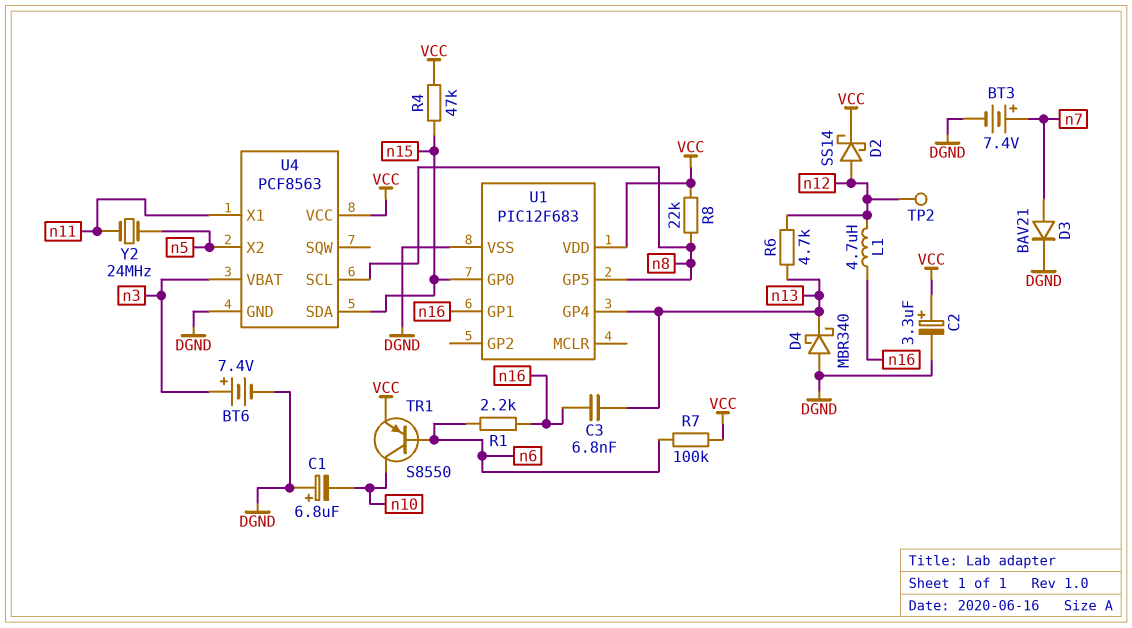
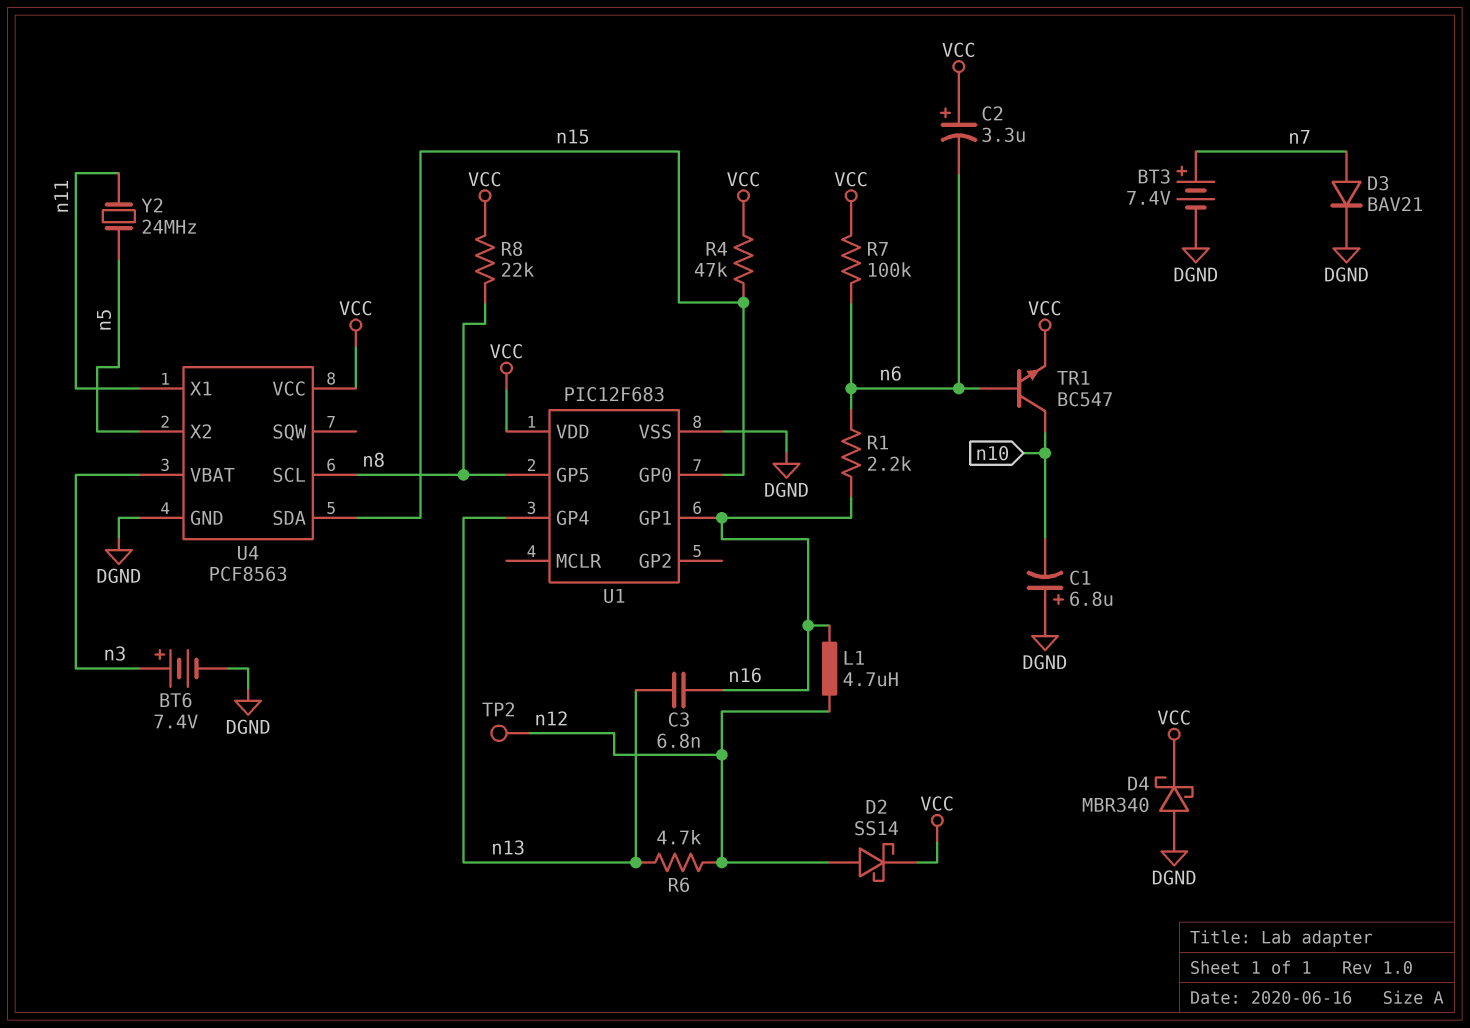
C2: 3.3uF (plus VCC, minus DGND) -> 3.3uF (plus VCC, minus n6)
D4: schottky MBR340 (A DGND, K n13) -> schottky MBR340 (A DGND, K VCC)
TR1: PNP S8550 (B n6, C n10, E VCC) -> NPN BC547 (B n6, C n10, E VCC)

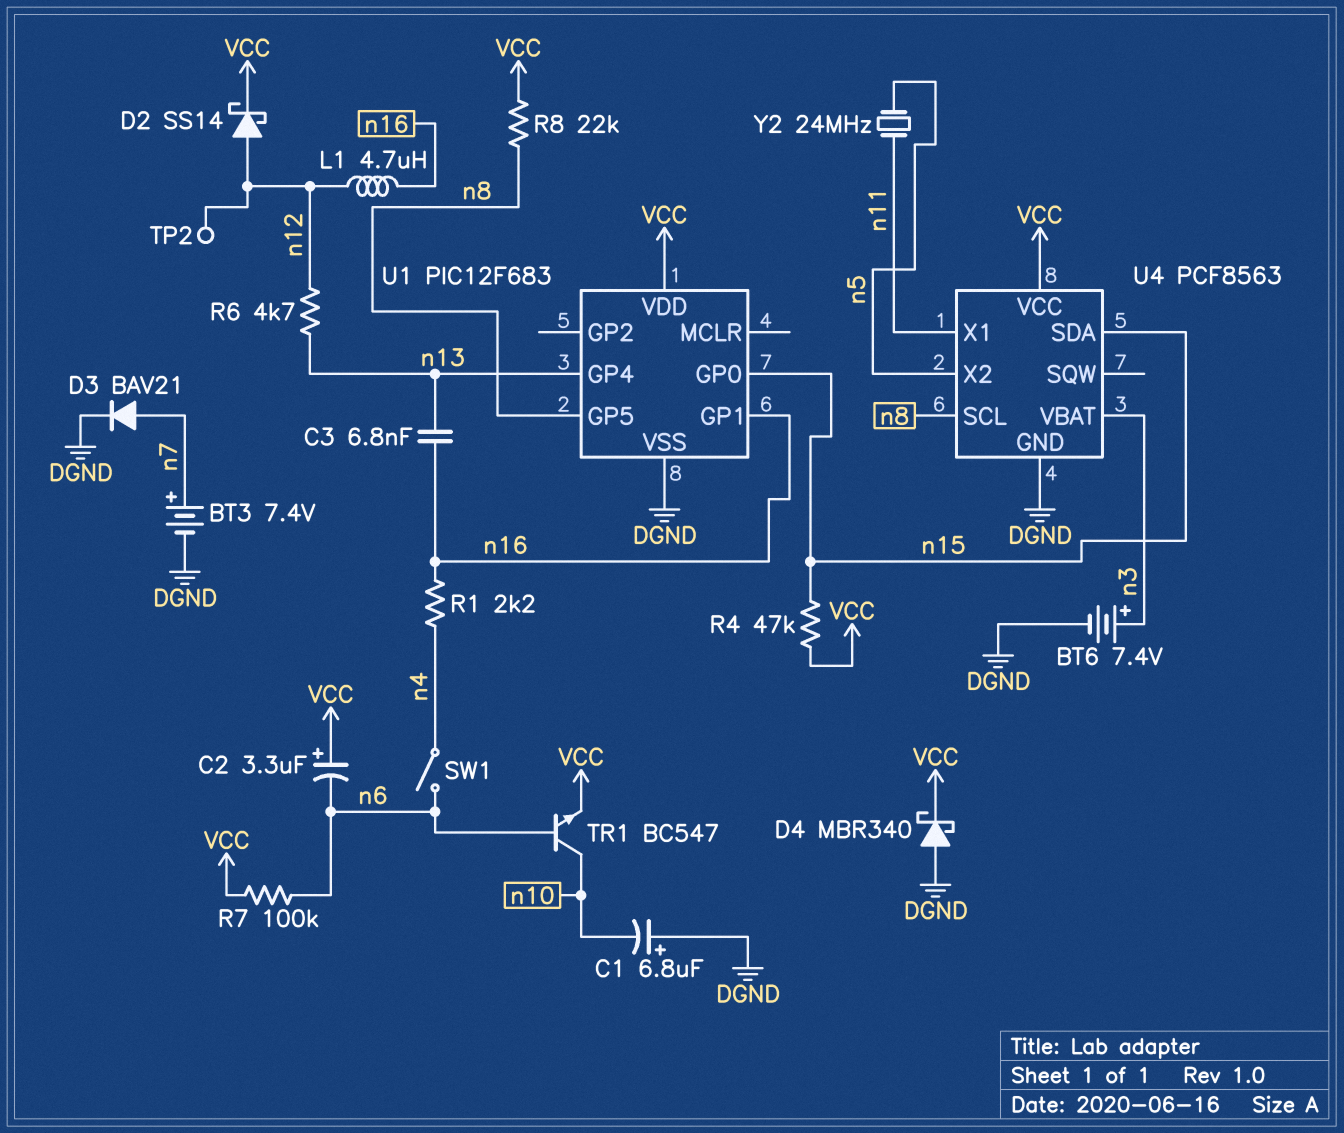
R1: 2.2k (n6, n16) -> 2.2k (n4, n16)
SW1: none -> switch (n4, n6)

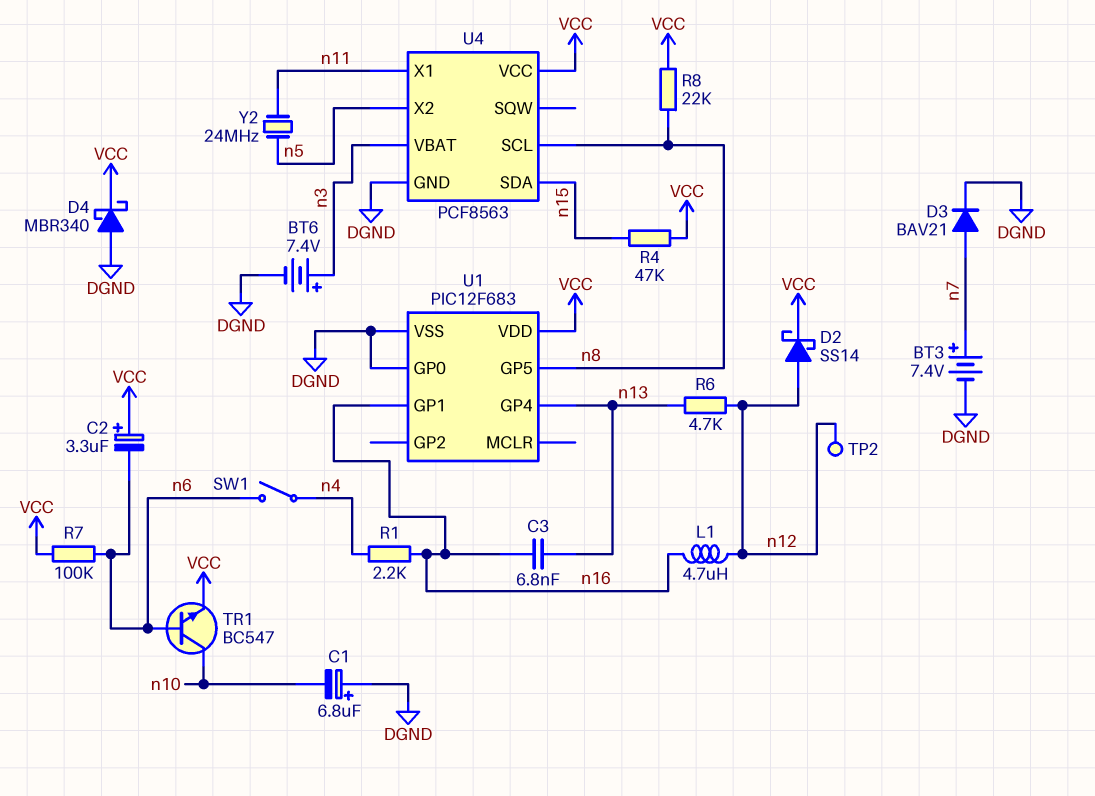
U1 pin GP0: n15 -> DGND

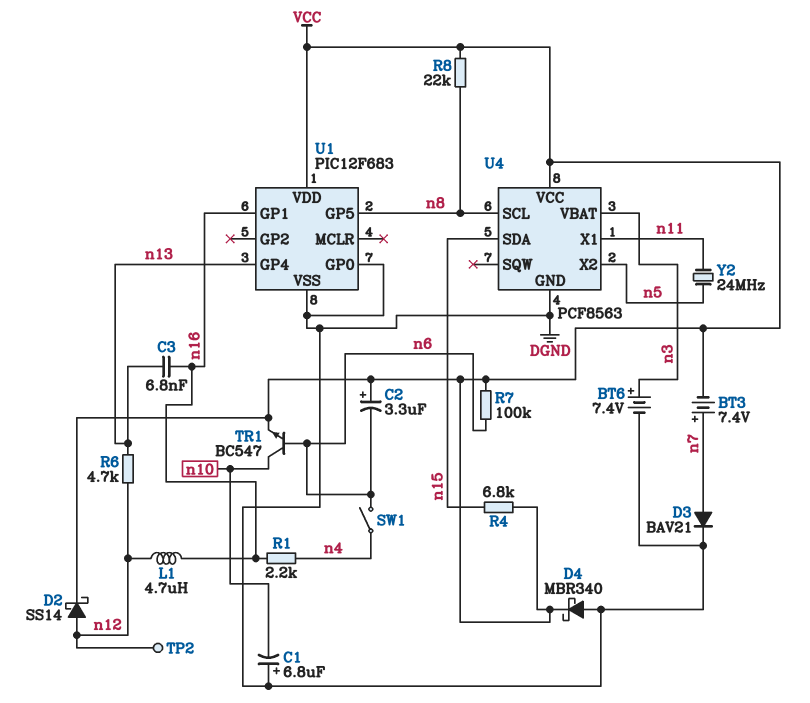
BT3: 7.4V (plus n7, minus DGND) -> 7.4V (plus n7, minus VCC)
R4: 47k (VCC, n15) -> 6.8k (VCC, n15)

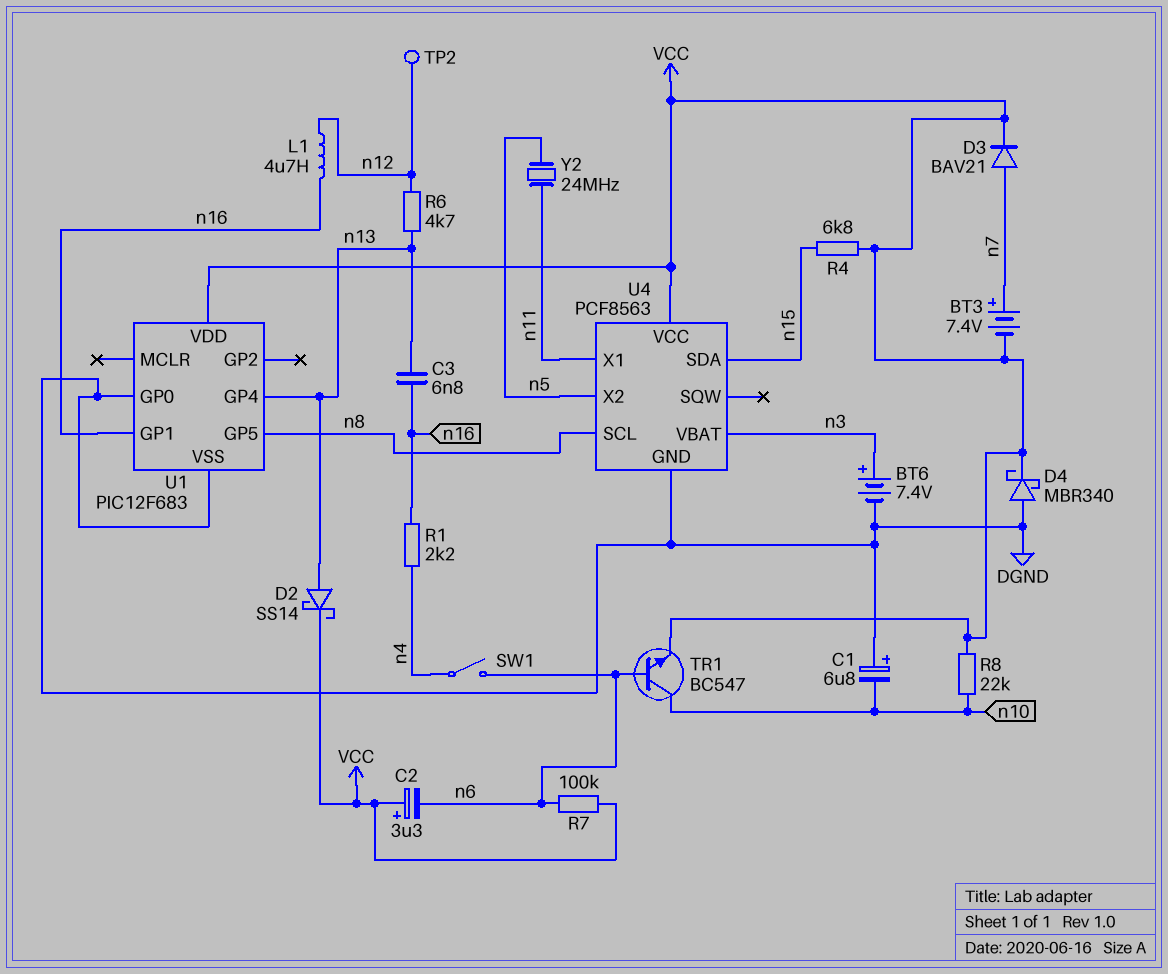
D2: schottky SS14 (A n12, K VCC) -> schottky SS14 (A n13, K VCC)
D3: diode BAV21 (A n7, K DGND) -> diode BAV21 (A n7, K VCC)
R8: 22k (VCC, n8) -> 22k (VCC, n10)

